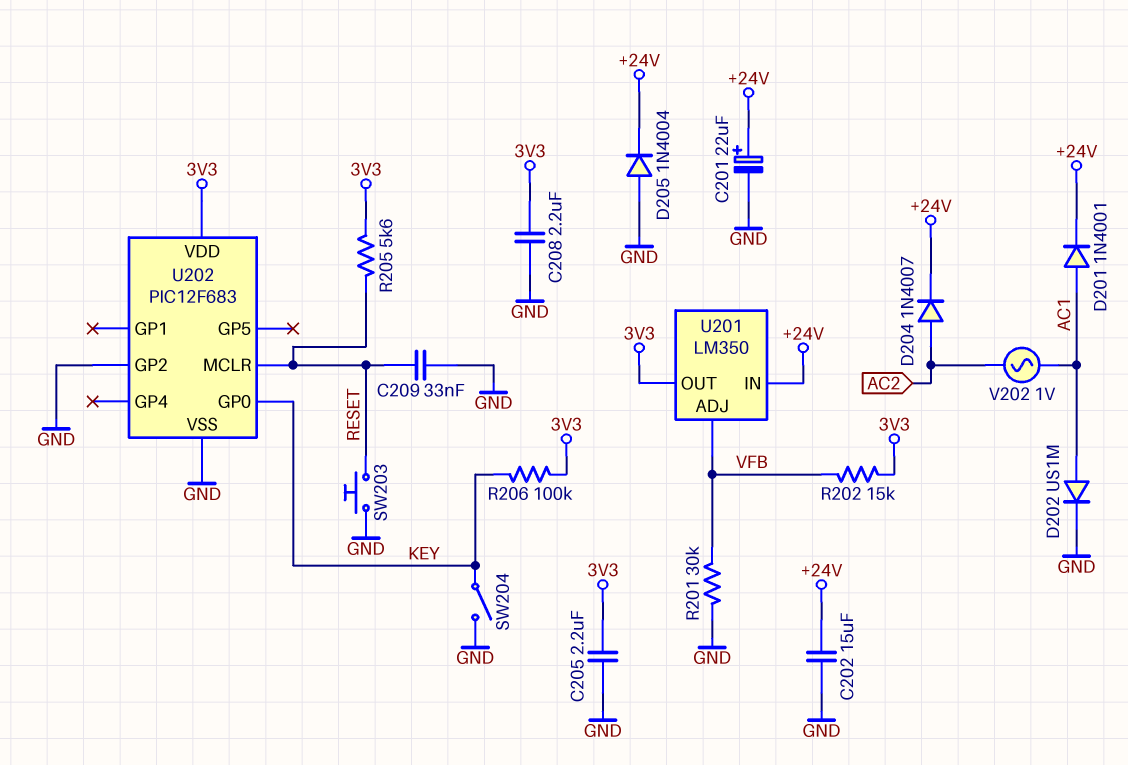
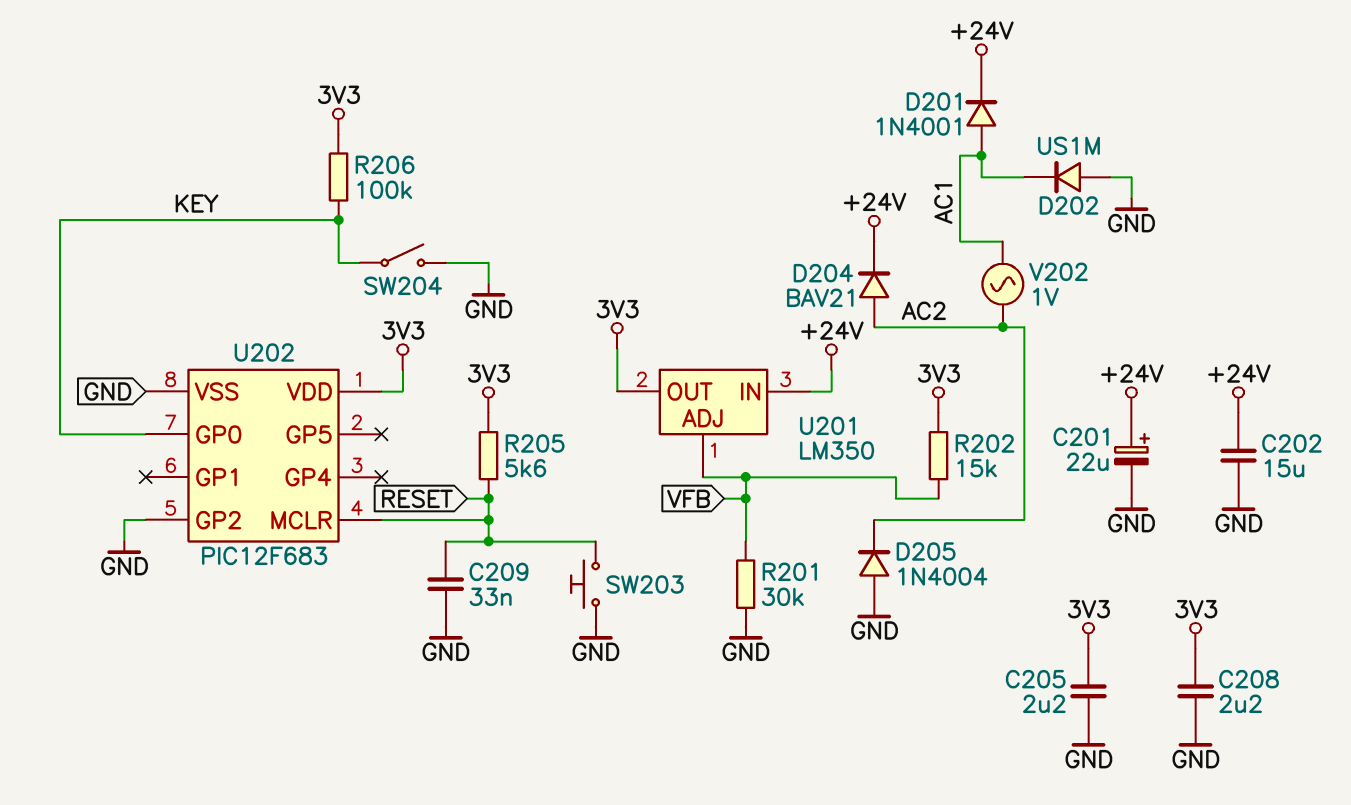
D202: diode US1M (A AC1, K GND) -> diode US1M (A GND, K AC1)
D204: diode 1N4007 (A AC2, K +24V) -> diode BAV21 (A AC2, K +24V)
D205: diode 1N4004 (A GND, K +24V) -> diode 1N4004 (A GND, K AC2)

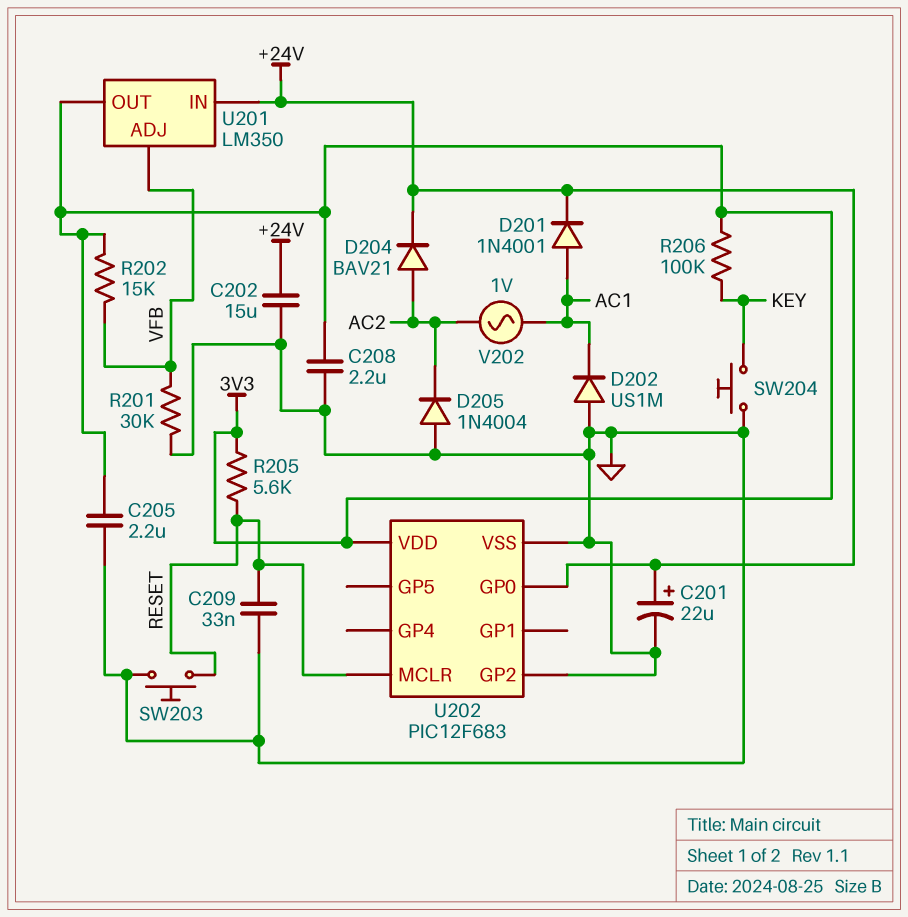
SW204: switch (GND, KEY) -> button (GND, KEY)
U202 pin GP0: KEY -> +24V

